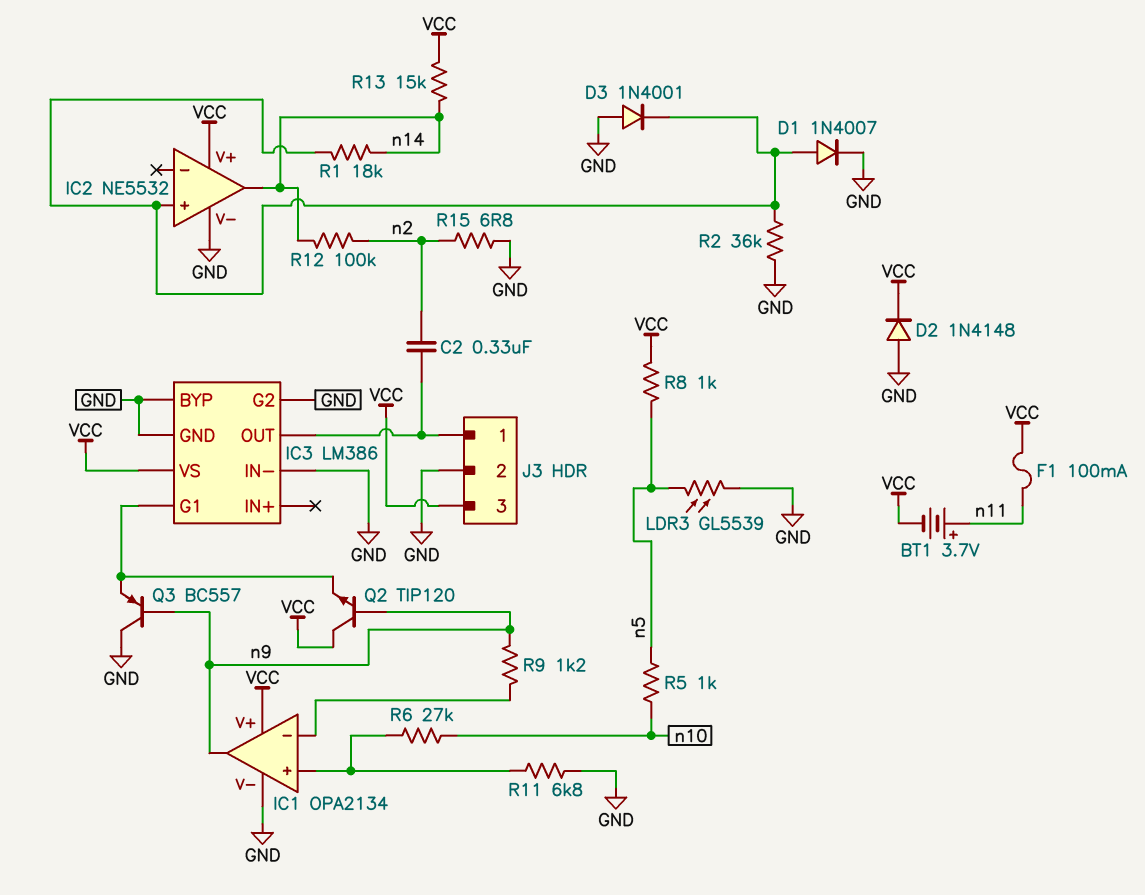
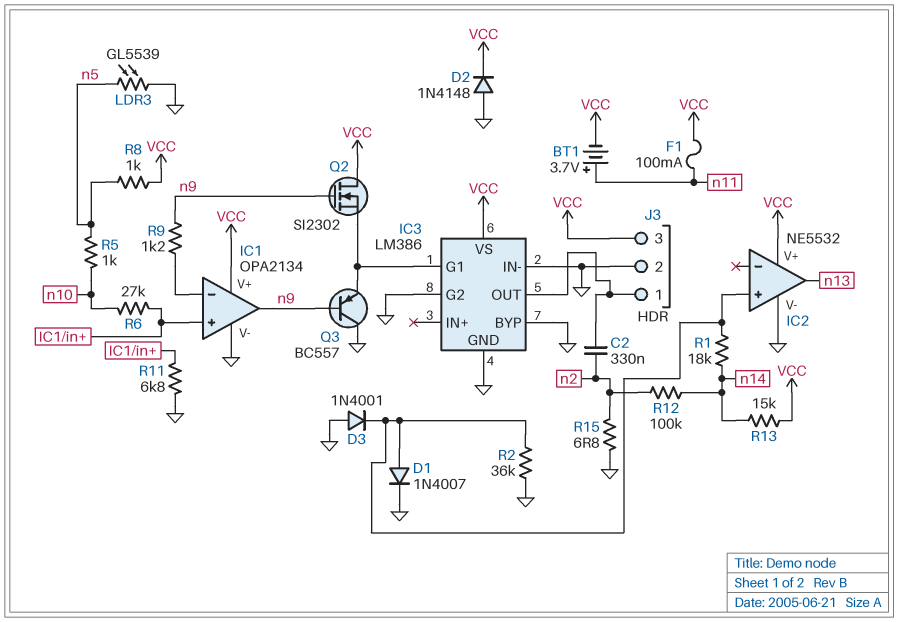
IC2 pin out: n14 -> n13
Q2: NPN TIP120 (B n9, C VCC, E IC3/G1) -> NMOS SI2302 (G n9, D VCC, S IC3/G1)

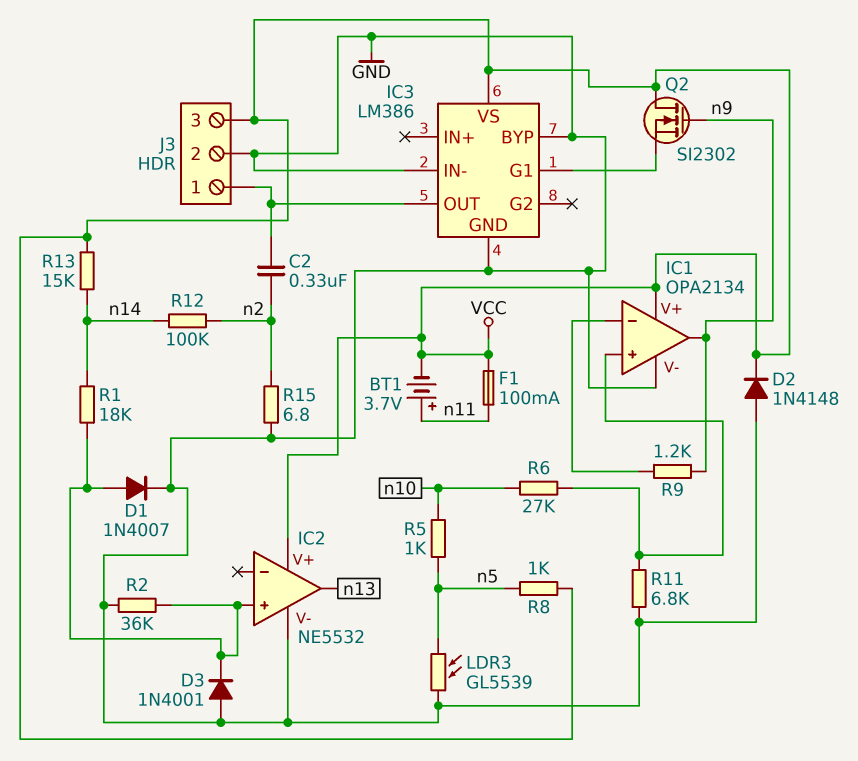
IC3 pin G2: GND -> none
Q3: PNP BC557 (B n9, C GND, E IC3/G1) -> none

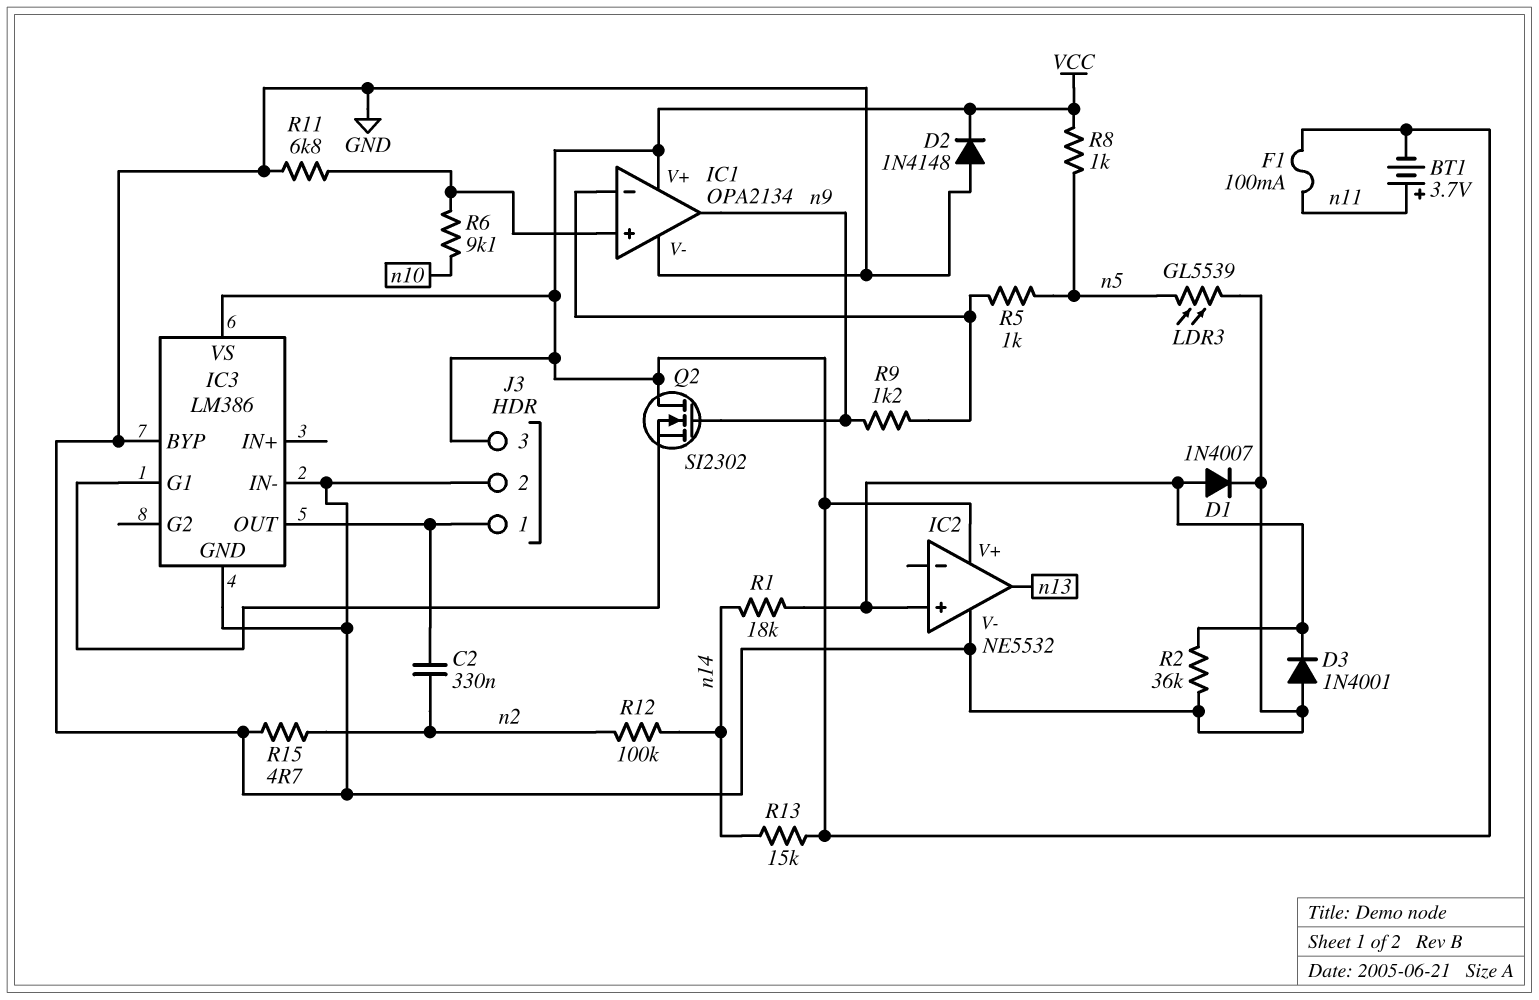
R5: 1k (n5, n10) -> 1k (IC1/in-, n5)
R6: 27k (IC1/in+, n10) -> 9.1k (IC1/in+, n10)
R15: 6.8 (GND, n2) -> 4.7 (GND, n2)

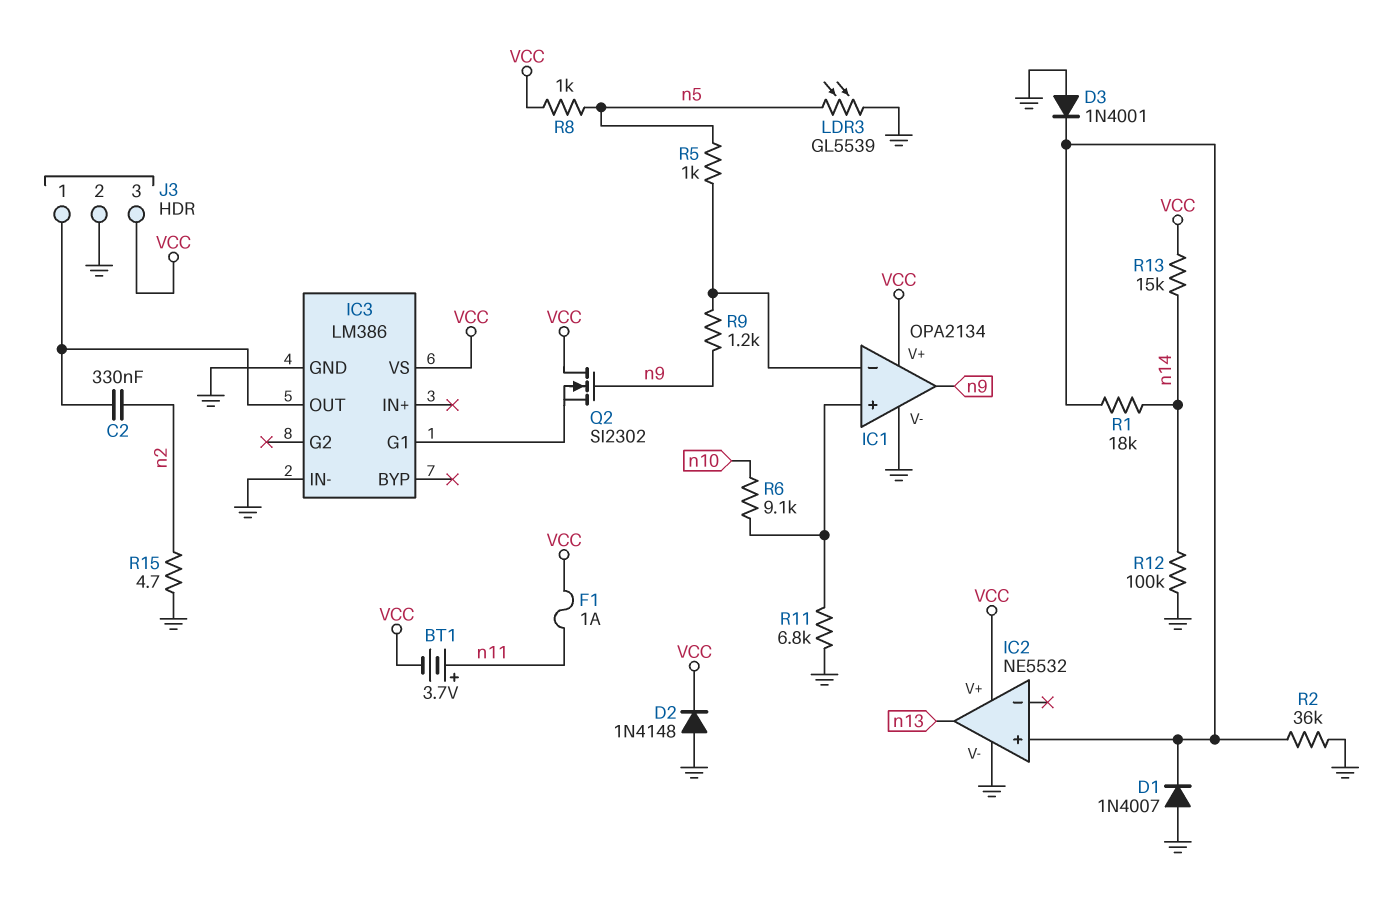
D1: diode 1N4007 (A IC2/in+, K GND) -> diode 1N4007 (A GND, K IC2/in+)
F1: 100mA (VCC, n11) -> 1A (VCC, n11)
IC3 pin BYP: GND -> none
R12: 100k (n2, n14) -> 100k (GND, n14)

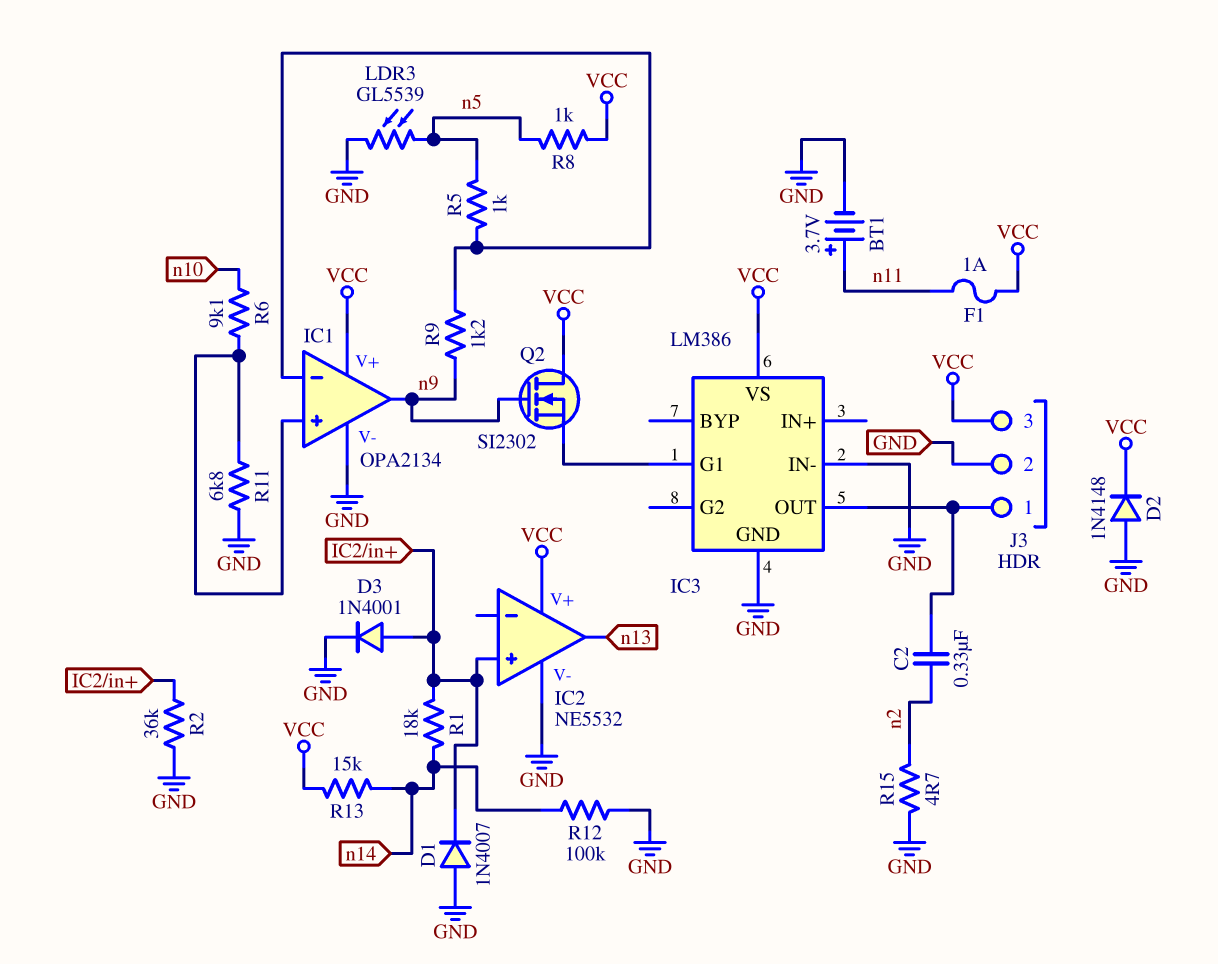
BT1: 3.7V (plus n11, minus VCC) -> 3.7V (plus n11, minus GND)
D3: diode 1N4001 (A GND, K IC2/in+) -> diode 1N4001 (A IC2/in+, K GND)

